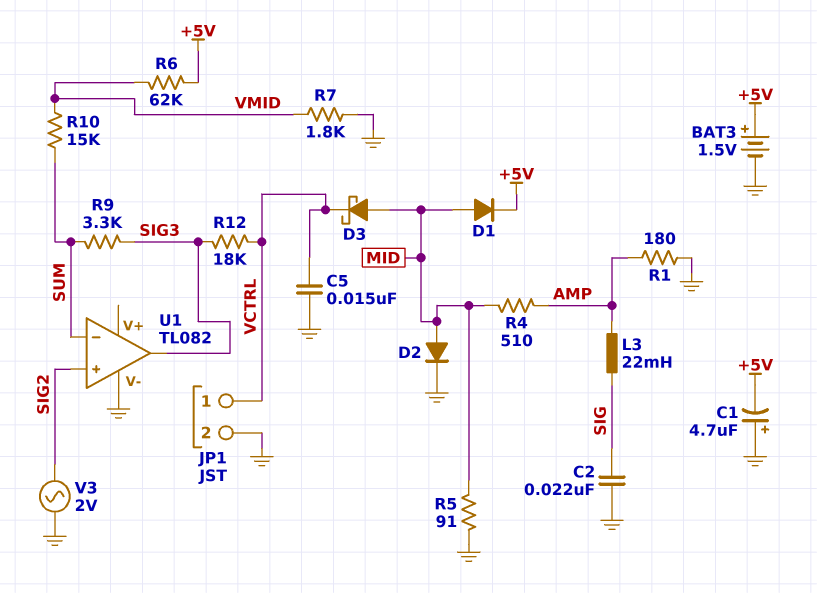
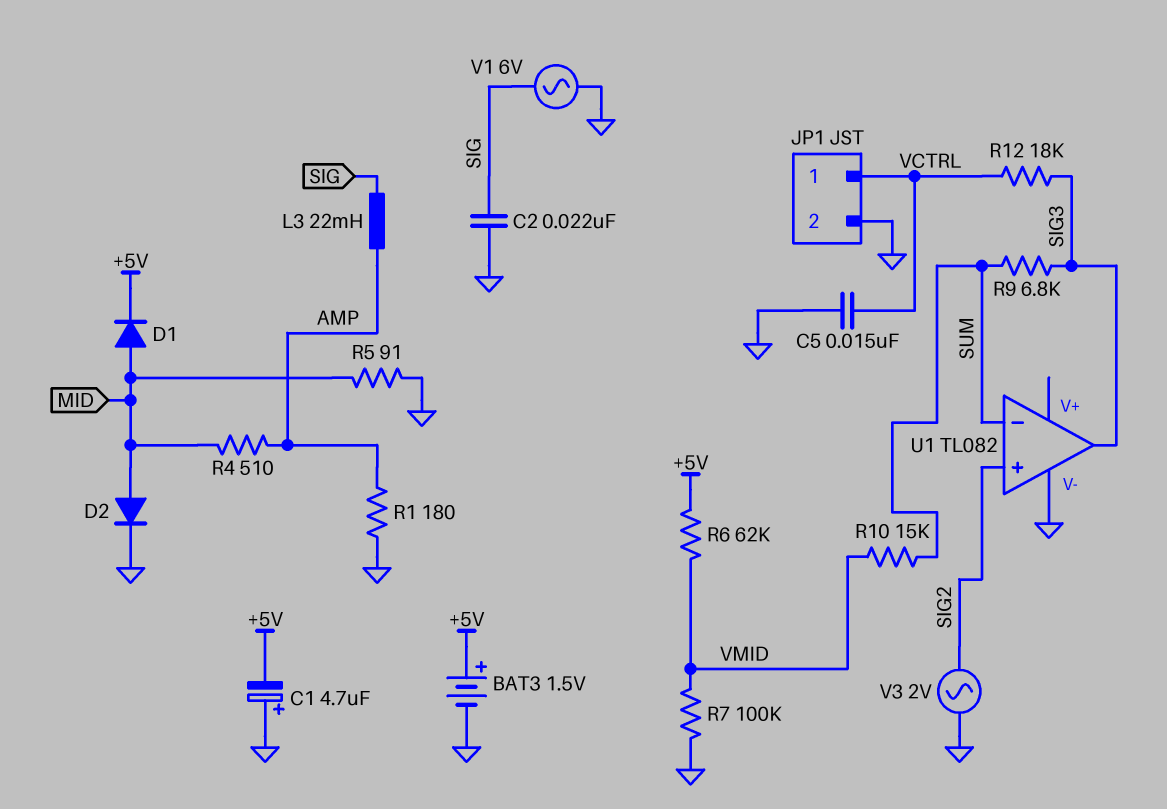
D3: schottky (A MID, K VCTRL) -> none
R7: 1.8k (GND, VMID) -> 100k (GND, VMID)
R9: 3.3k (SIG3, SUM) -> 6.8k (SIG3, SUM)
V1: none -> AC 6V (GND, SIG)

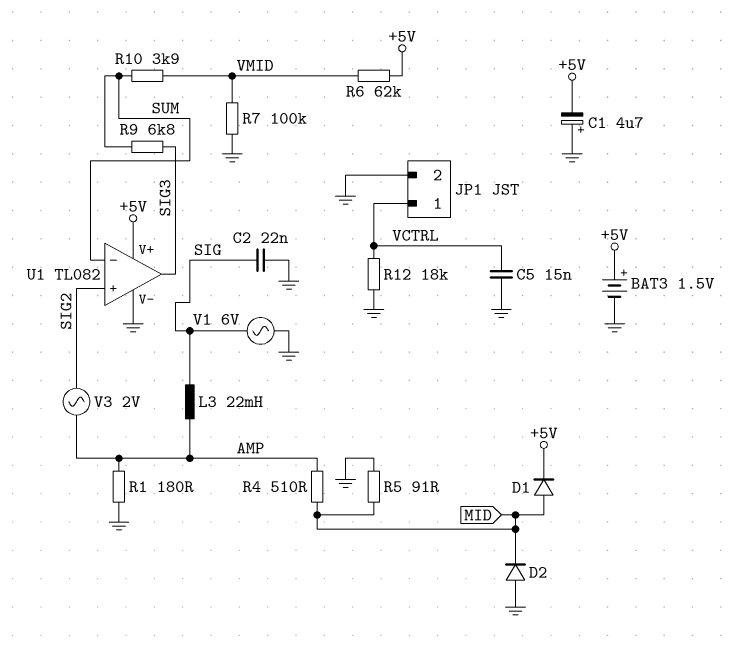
D2: diode (A MID, K GND) -> diode (A GND, K MID)
R10: 15k (SUM, VMID) -> 3.9k (SUM, VMID)
R12: 18k (SIG3, VCTRL) -> 18k (GND, VCTRL)
U1 pin V+: none -> +5V
V3: AC 2V (GND, SIG2) -> AC 2V (AMP, SIG2)

